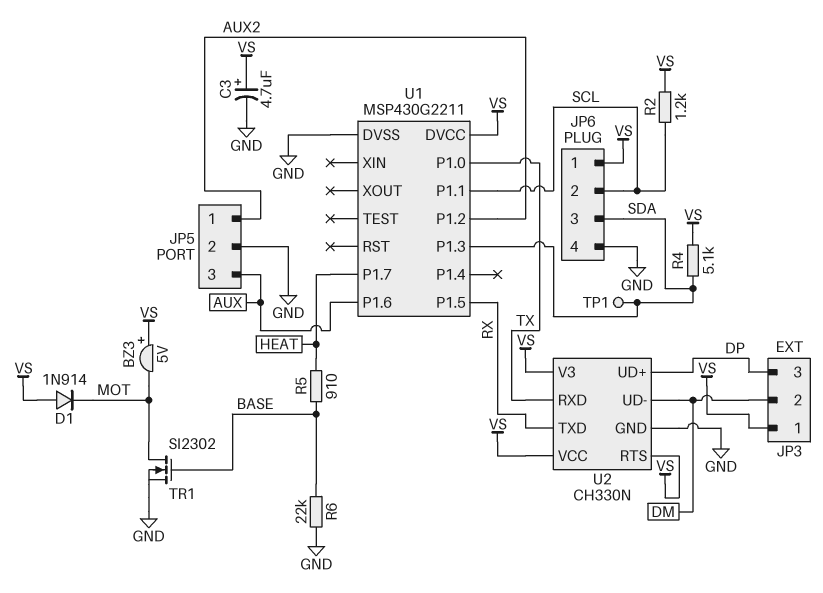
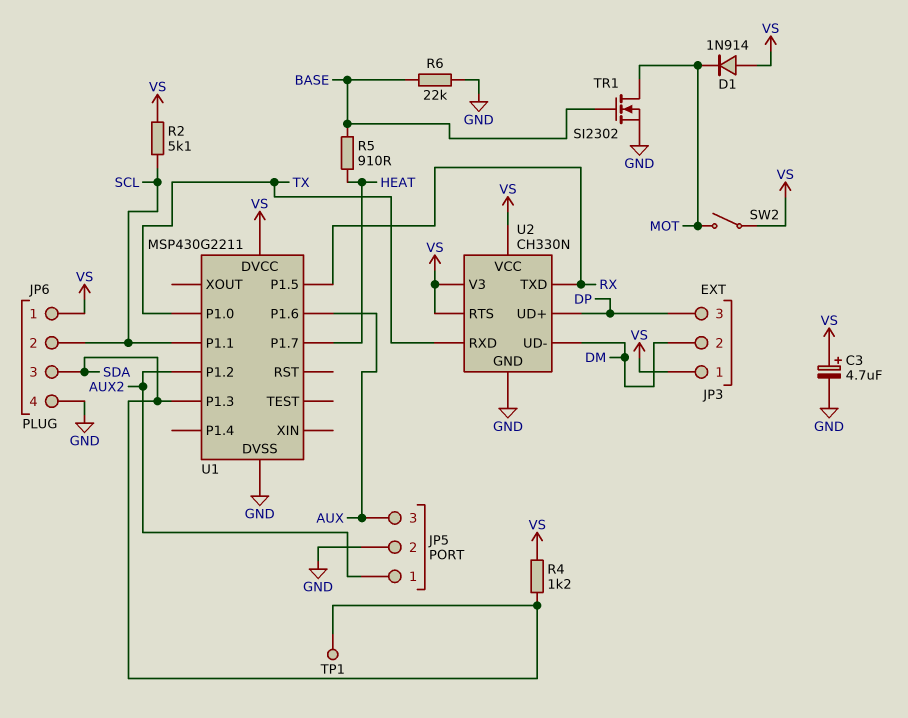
BZ3: buzzer 5V (plus VS, minus MOT) -> none
R2: 1.2k (SCL, VS) -> 5.1k (SCL, VS)
R4: 5.1k (SDA, VS) -> 1.2k (SDA, VS)
SW2: none -> switch (MOT, VS)

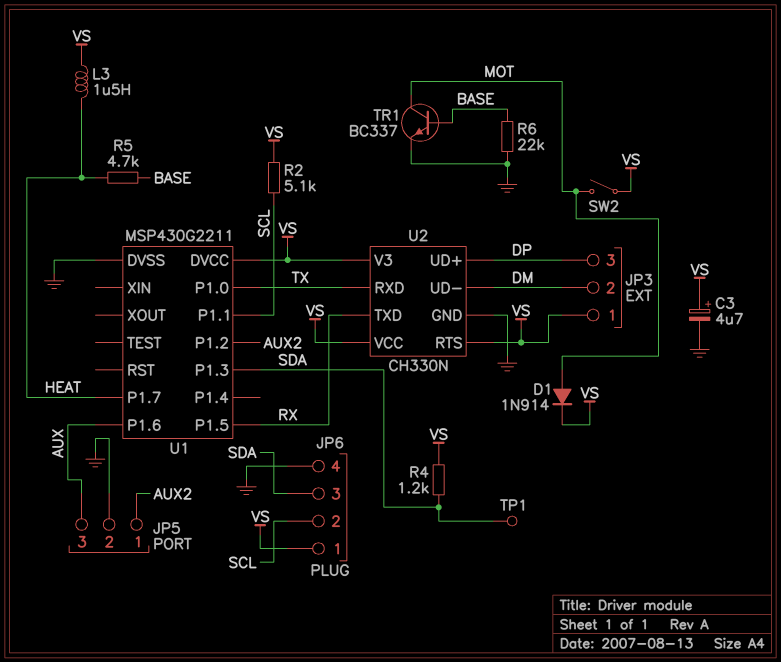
D1: diode 1N914 (A VS, K MOT) -> diode 1N914 (A MOT, K VS)
L3: none -> 1.5uH (HEAT, VS)
R5: 910 (BASE, HEAT) -> 4.7k (BASE, HEAT)
TR1: NMOS SI2302 (G BASE, D MOT, S GND) -> NPN BC337 (B BASE, C MOT, E GND)

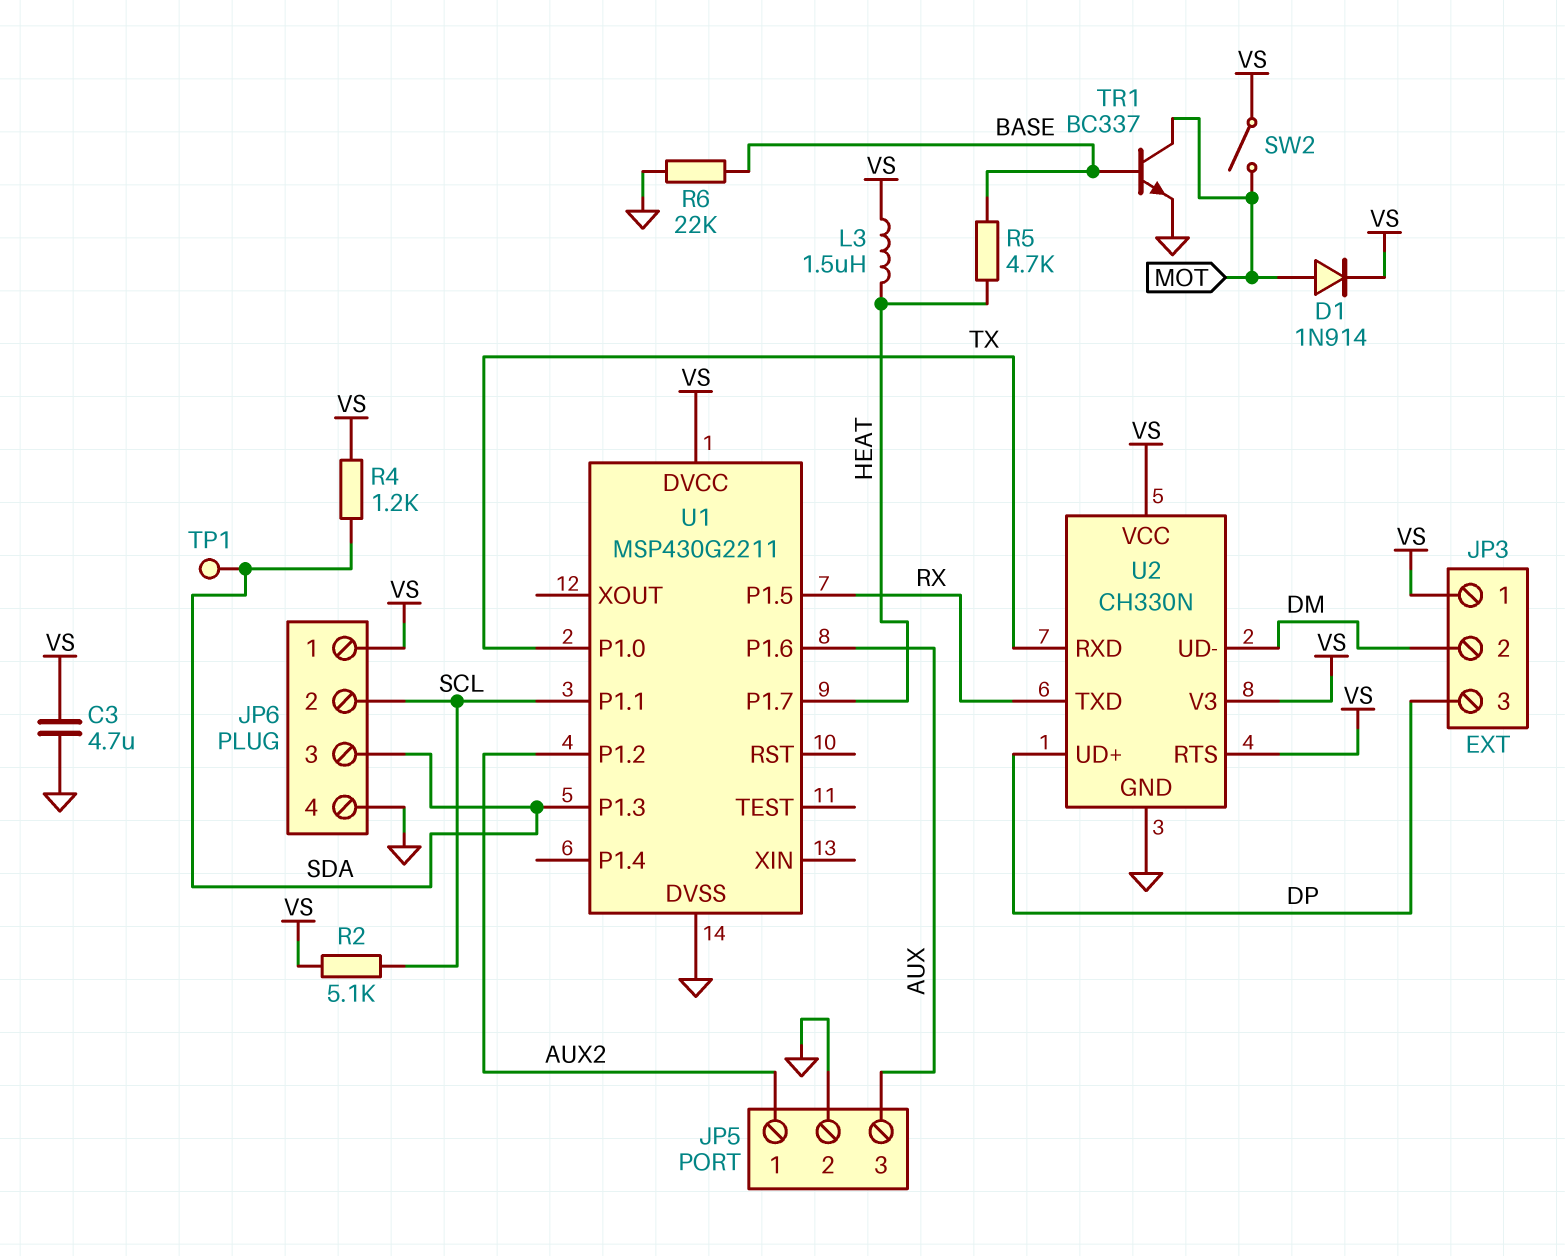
C3: 4.7uF (plus VS, minus GND) -> 4.7uF (GND, VS)

